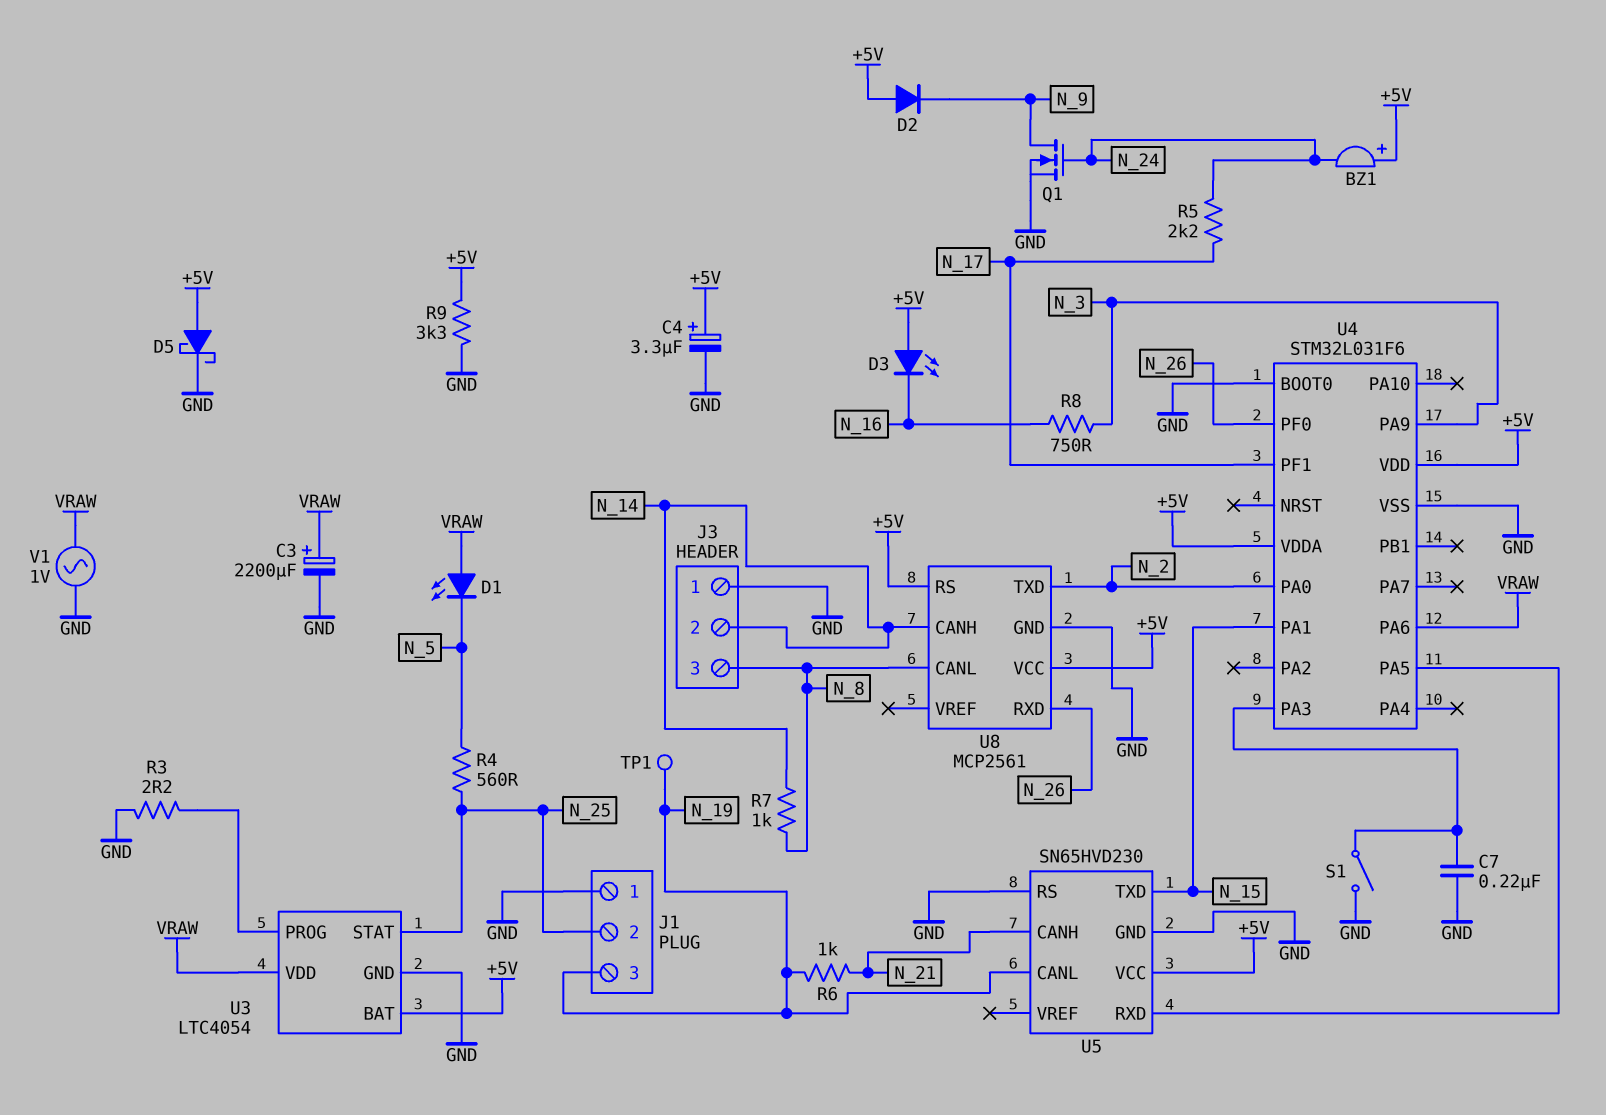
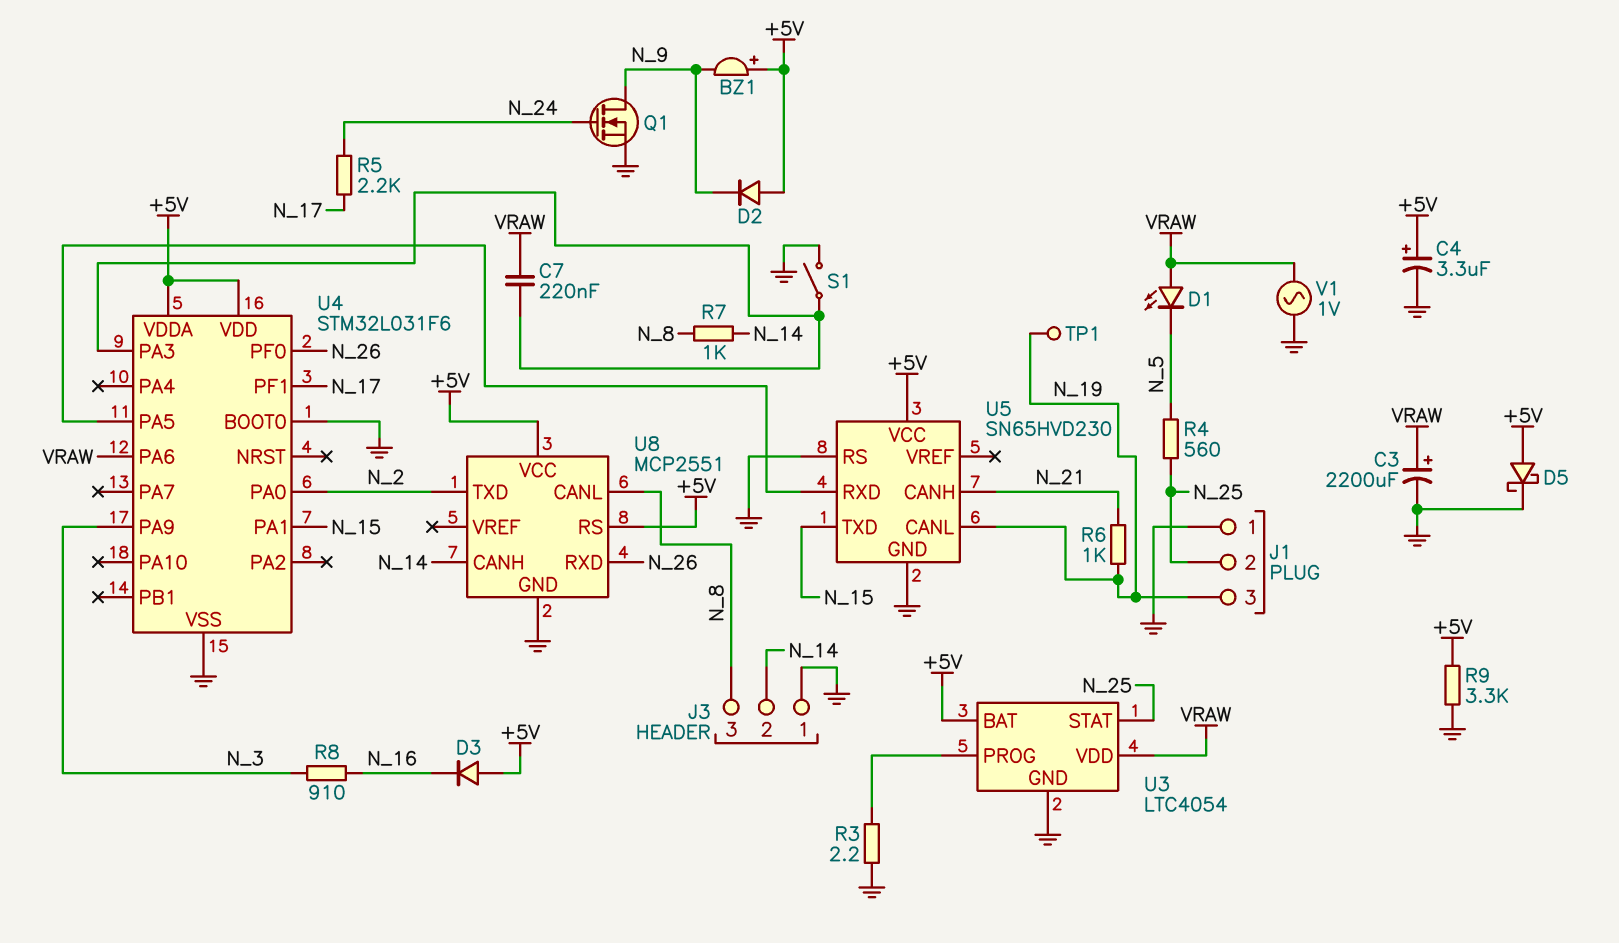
BZ1: buzzer (plus +5V, minus N_24) -> buzzer (plus +5V, minus N_9)
C7: 220nF (GND, U4/PA3) -> 220nF (U4/PA3, VRAW)
D3: LED (A +5V, K N_16) -> diode (A +5V, K N_16)
R8: 750 (N_3, N_16) -> 910 (N_3, N_16)
U8: MCP2561 -> MCP2551

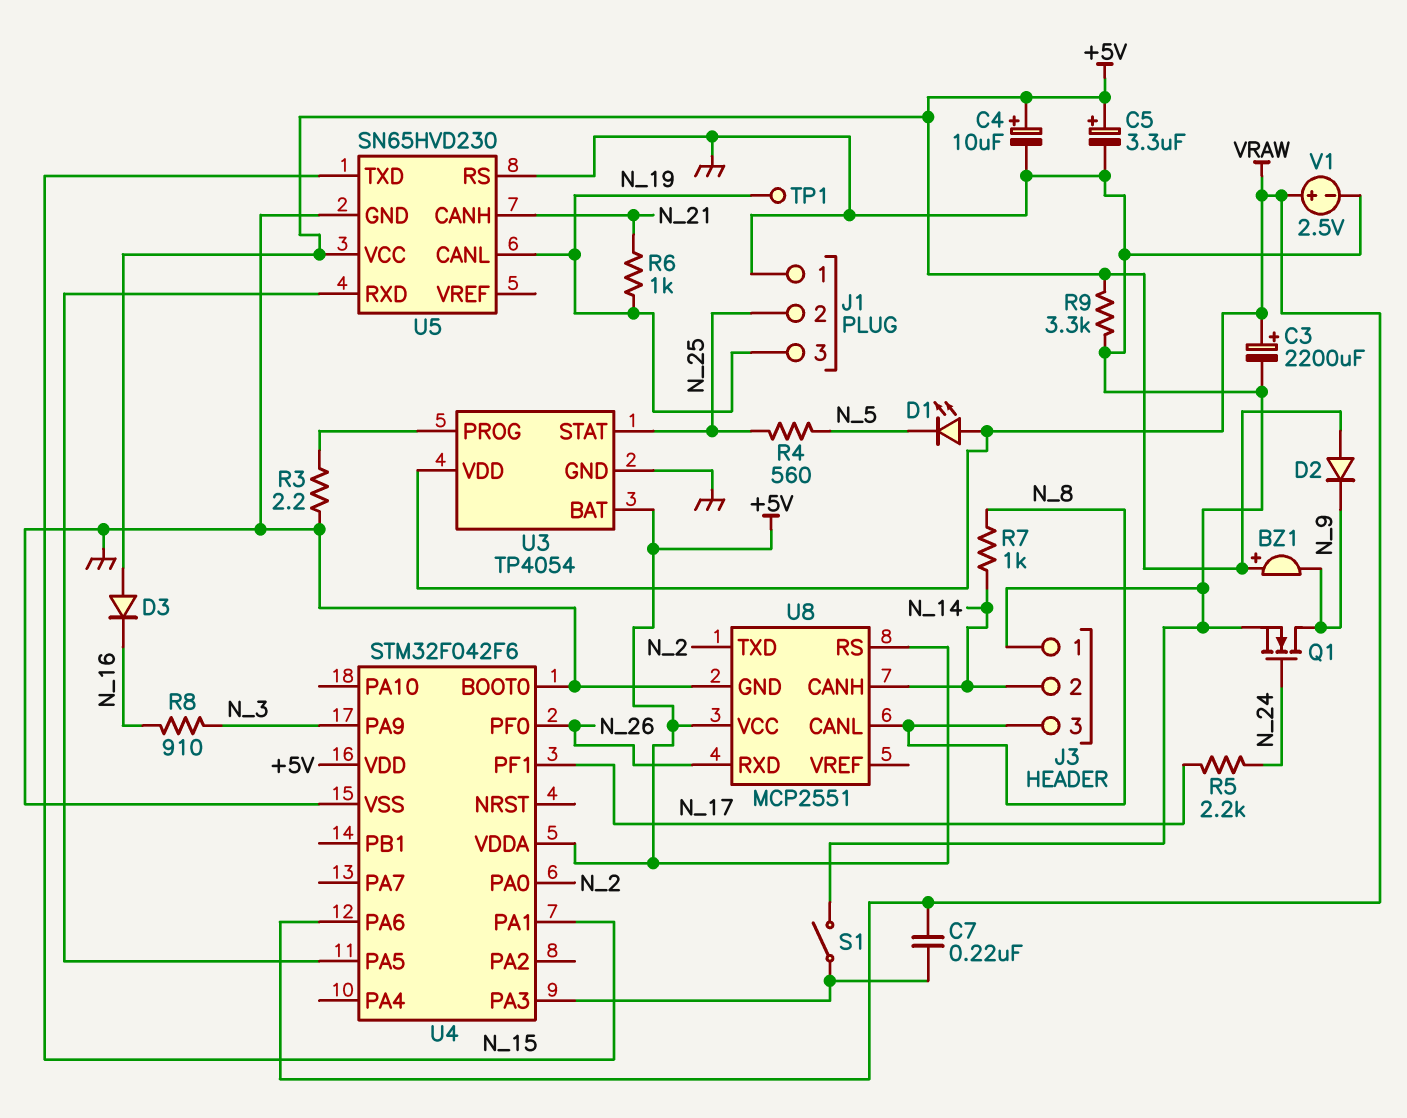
C4: 3.3uF (plus +5V, minus GND) -> 10uF (plus +5V, minus GND)
C5: none -> 3.3uF (plus +5V, minus GND)
D5: schottky (A +5V, K GND) -> none
U3: LTC4054 -> TP4054
U4: STM32L031F6 -> STM32F042F6
V1: AC 1V (GND, VRAW) -> 2.5V (plus VRAW, minus GND)

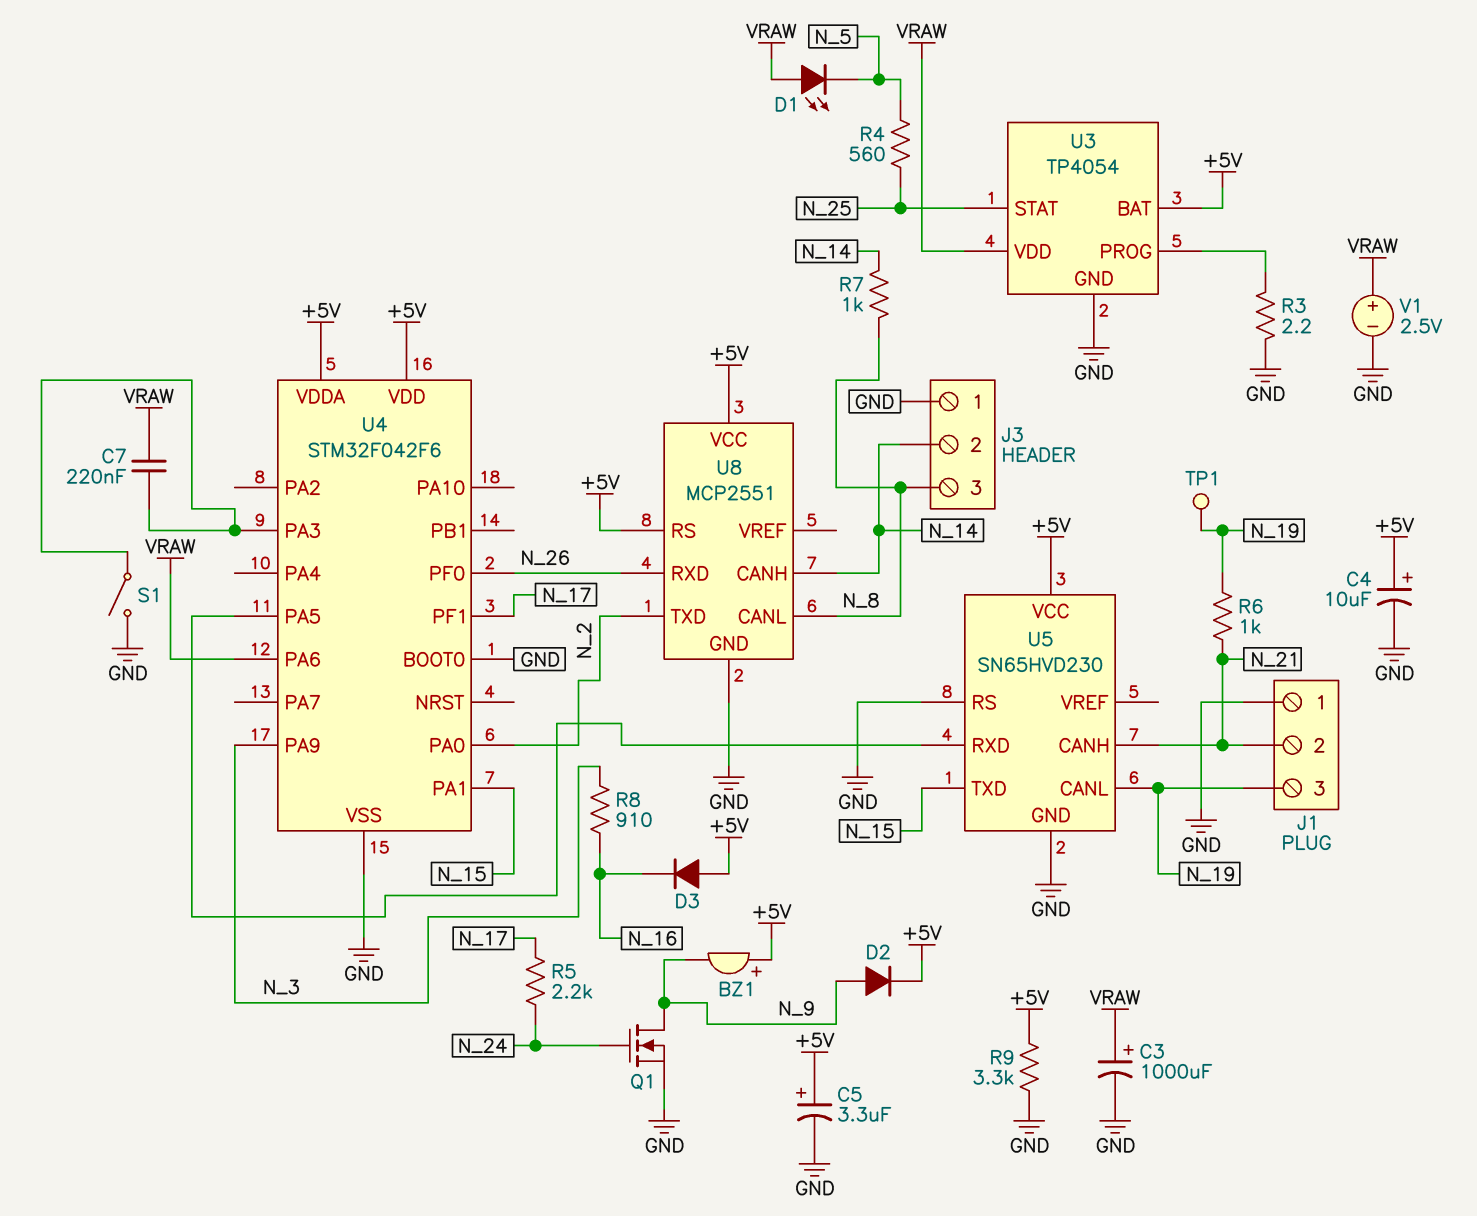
C3: 2200uF (plus VRAW, minus GND) -> 1000uF (plus VRAW, minus GND)
D2: diode (A +5V, K N_9) -> diode (A N_9, K +5V)
J1 pin 2: N_25 -> N_21

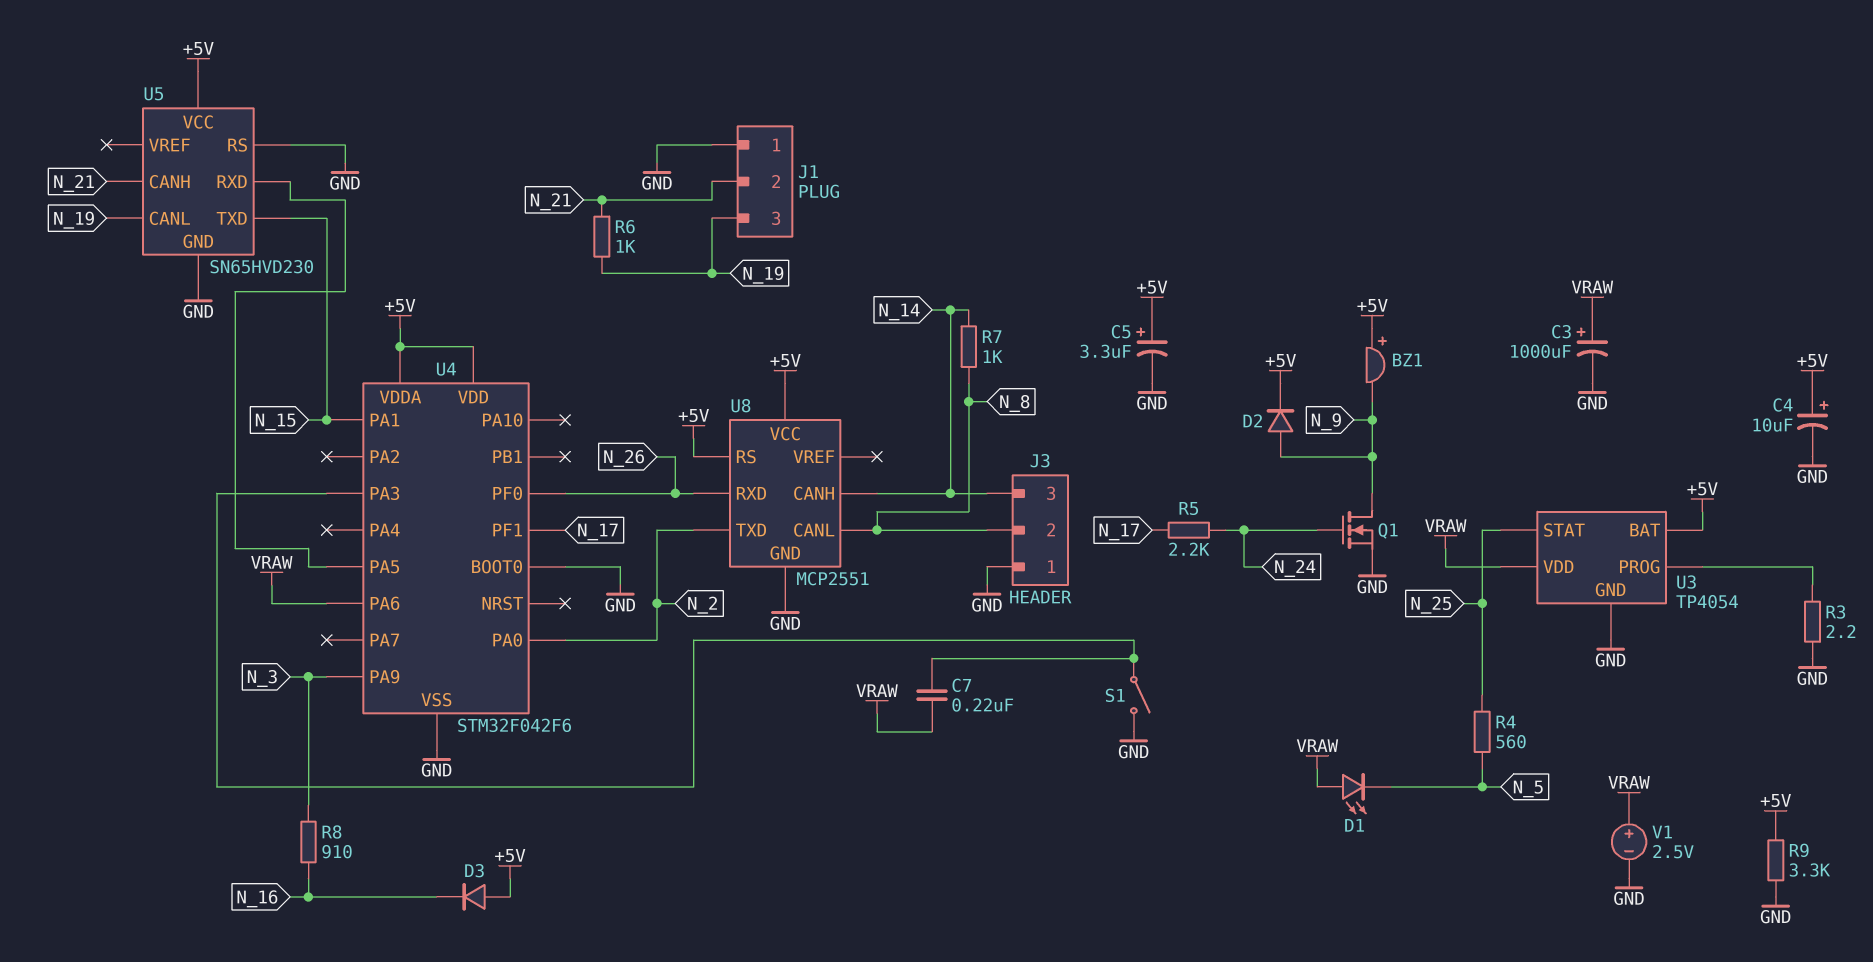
J3 pin 2: N_14 -> N_8
J3 pin 3: N_8 -> N_14
TP1: test point (N_19) -> none

